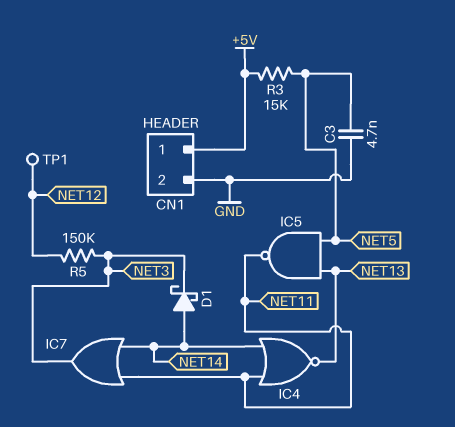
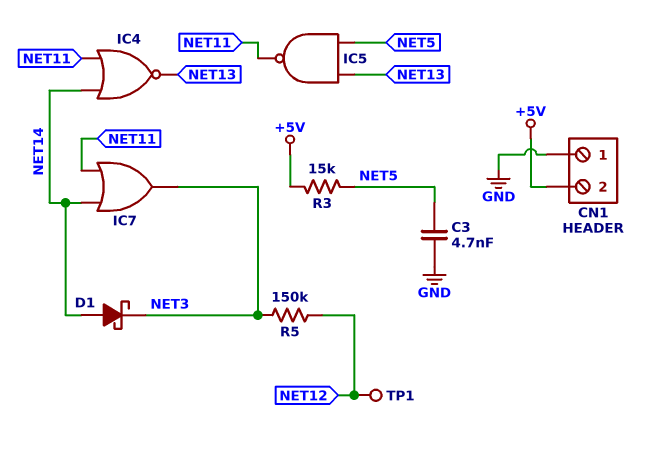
CN1 pin 1: +5V -> GND
CN1 pin 2: GND -> +5V

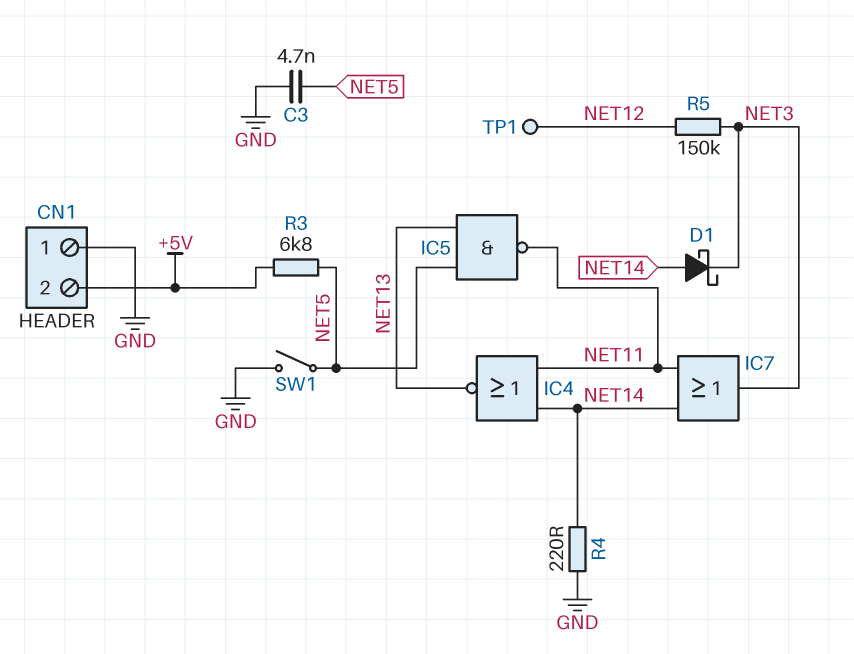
R3: 15k (+5V, NET5) -> 6.8k (+5V, NET5)
R4: none -> 220 (GND, NET14)
SW1: none -> switch (GND, NET5)

